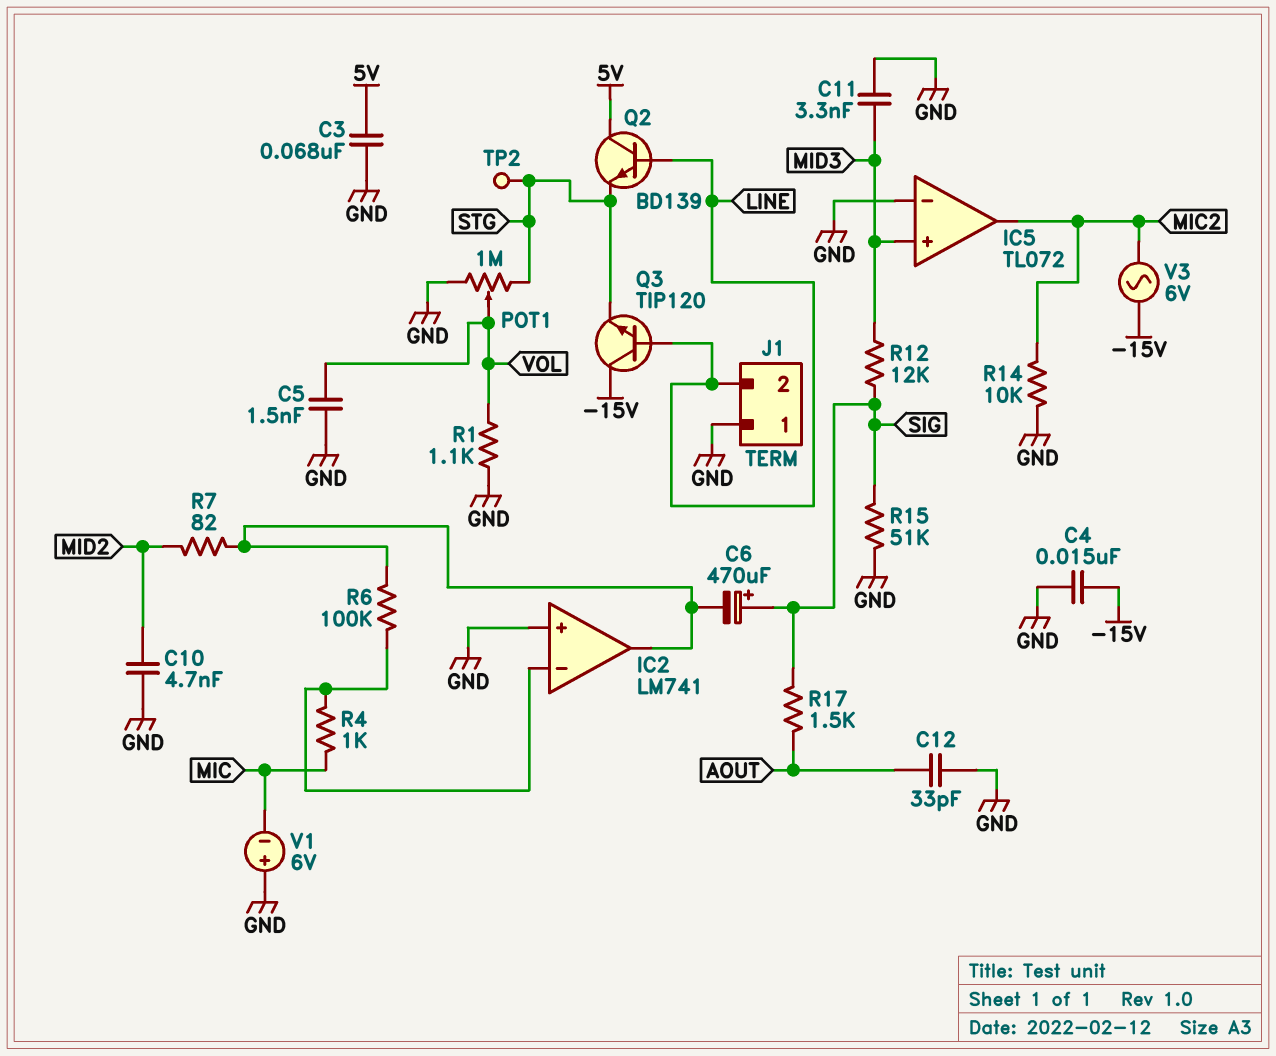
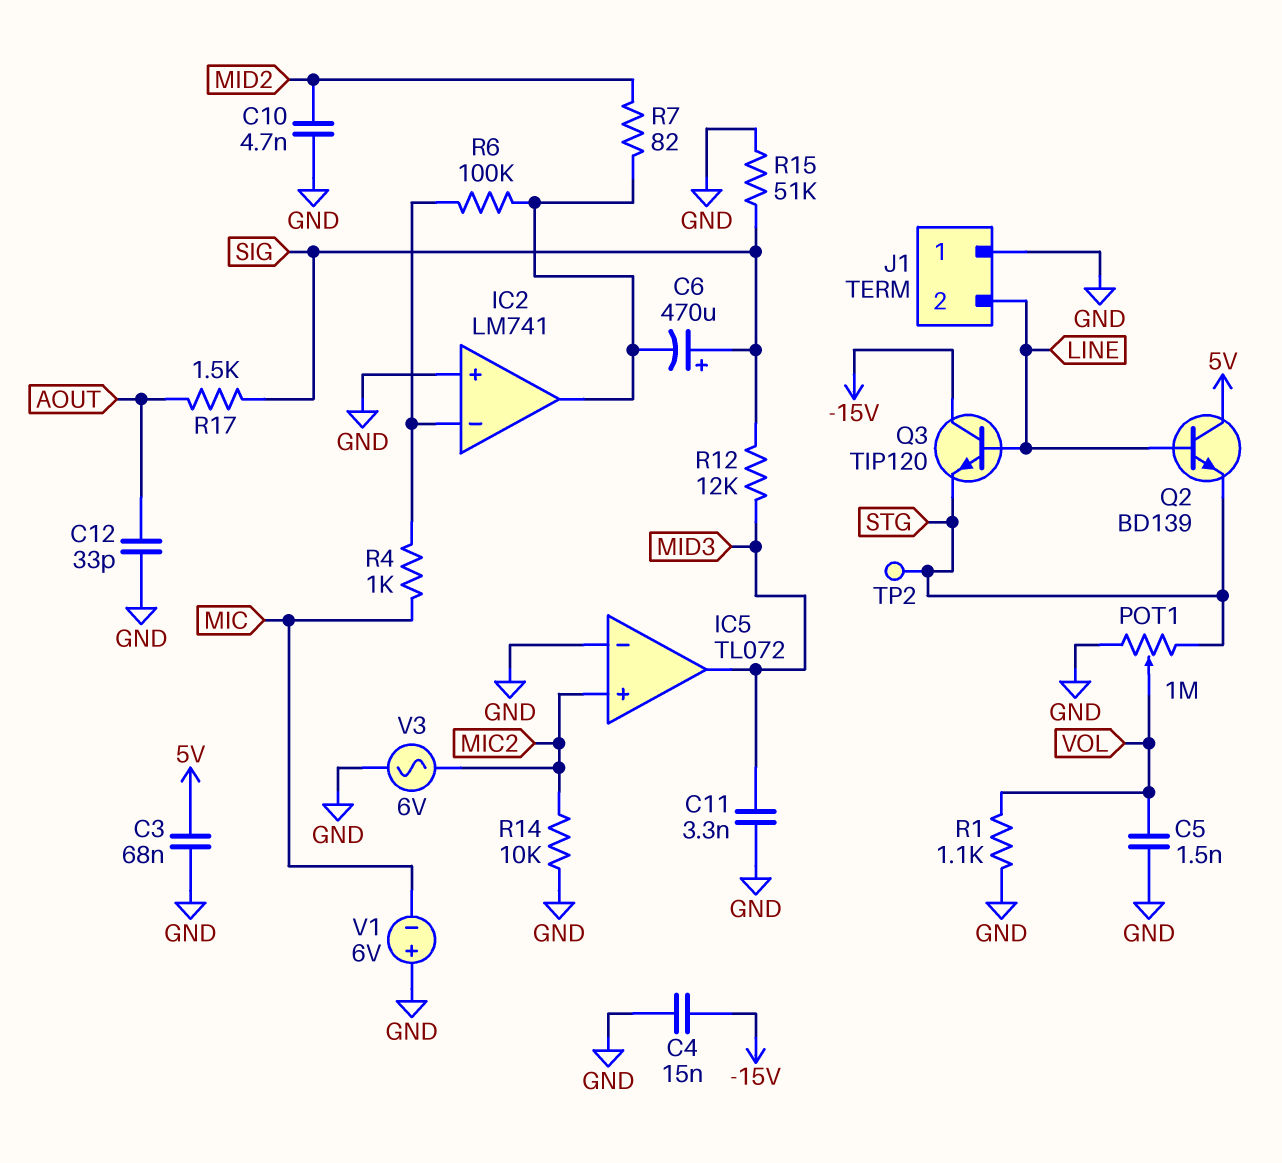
IC5 pin in+: MID3 -> MIC2
IC5 pin out: MIC2 -> MID3
V3: AC 6V (-15V, MIC2) -> AC 6V (GND, MIC2)

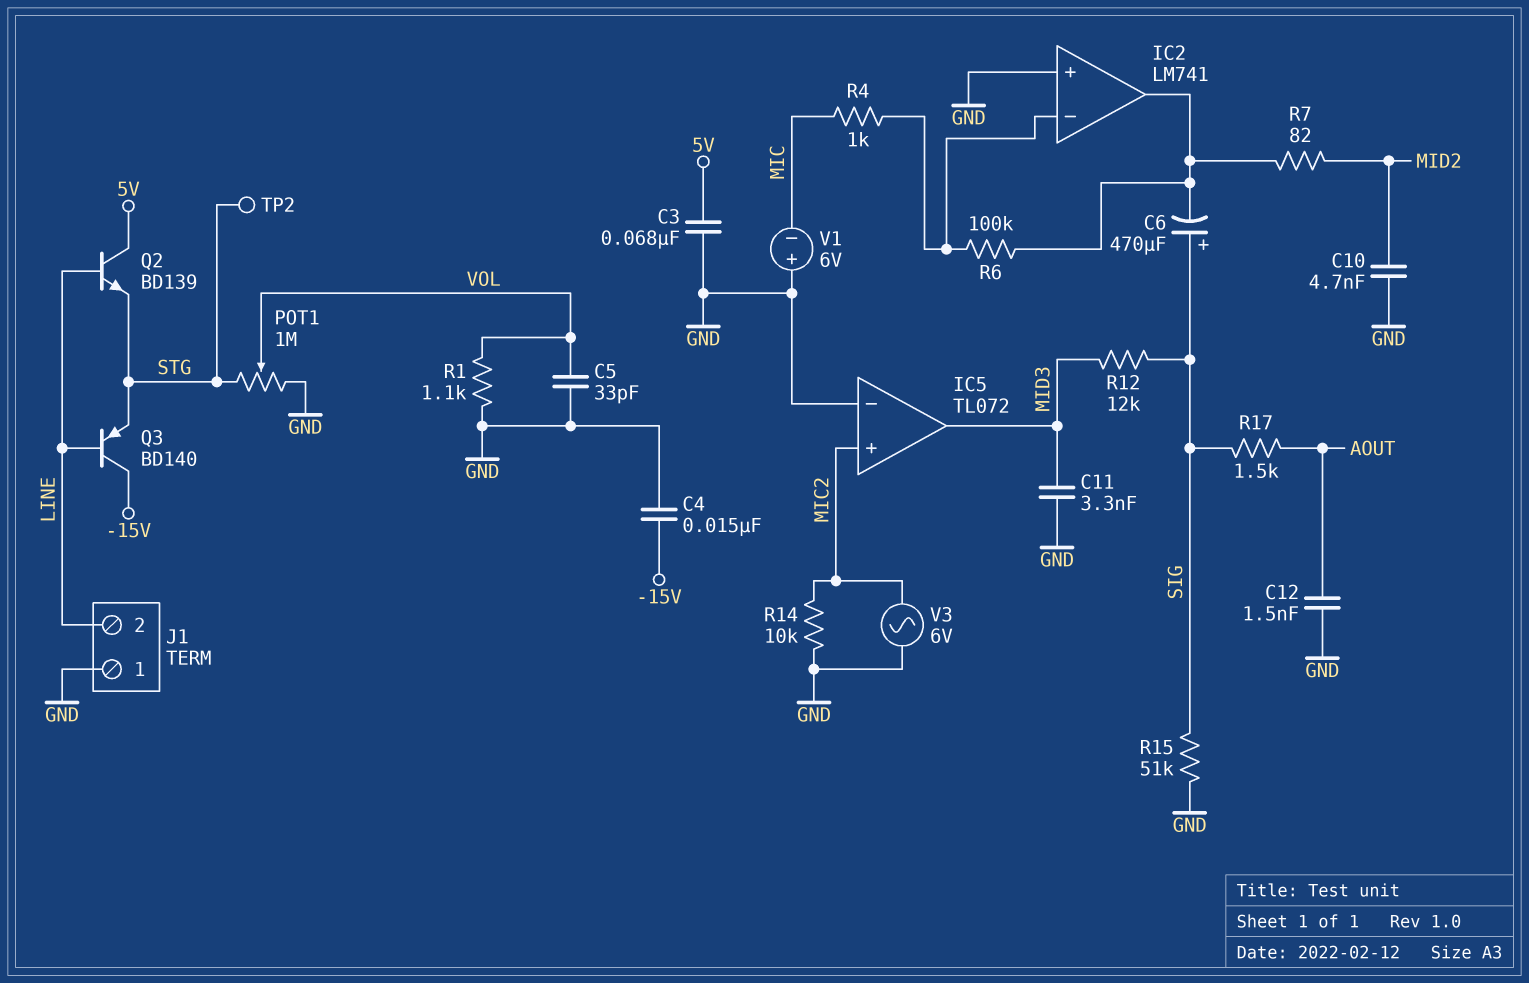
C5: 1.5nF (GND, VOL) -> 33pF (GND, VOL)
C12: 33pF (AOUT, GND) -> 1.5nF (AOUT, GND)
Q3: NPN TIP120 (B LINE, C -15V, E STG) -> PNP BD140 (B LINE, C -15V, E STG)

